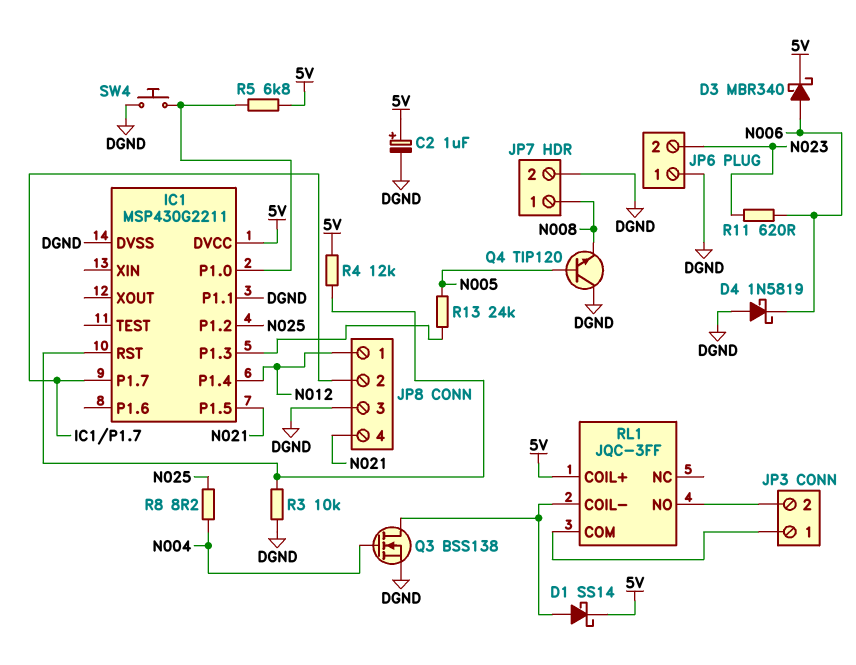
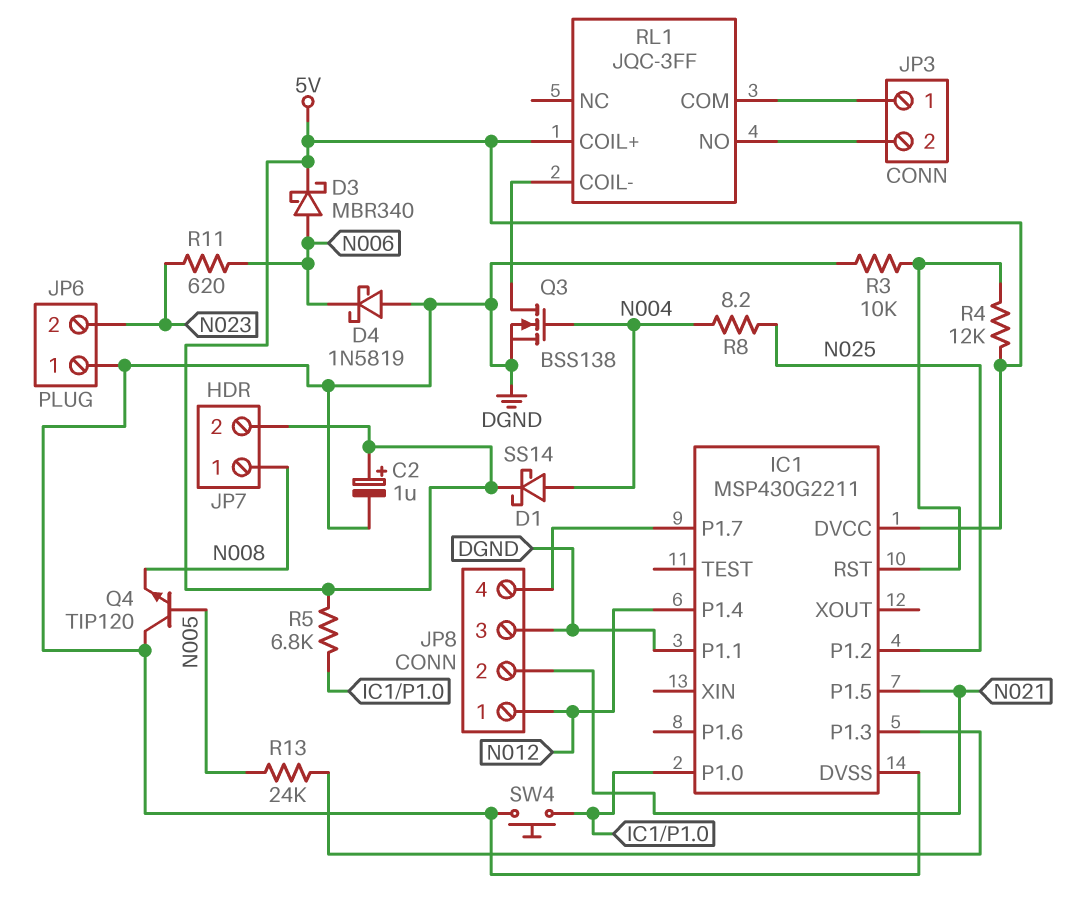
D1: schottky SS14 (A RL1/COIL-, K 5V) -> schottky SS14 (A N004, K 5V)
JP7 pin 2: DGND -> 5V
JP8 pin 2: IC1/P1.7 -> N021
JP8 pin 4: N021 -> IC1/P1.7

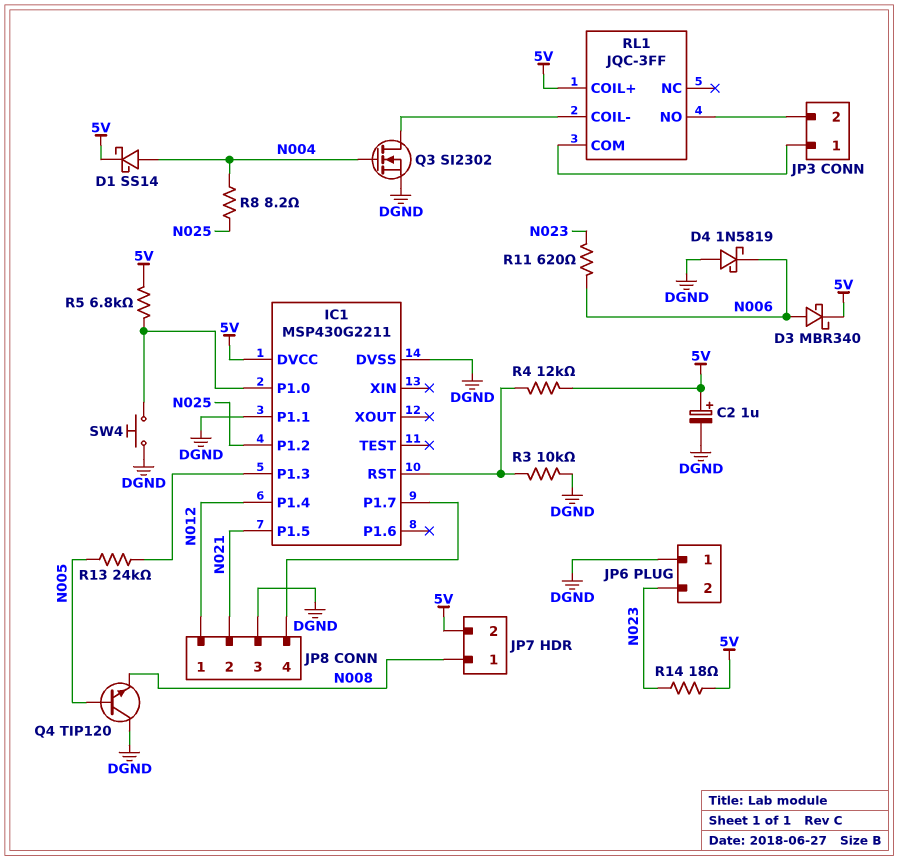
Q3: NMOS BSS138 (G N004, D RL1/COIL-, S DGND) -> NMOS SI2302 (G N004, D RL1/COIL-, S DGND)
R14: none -> 18 (5V, N023)

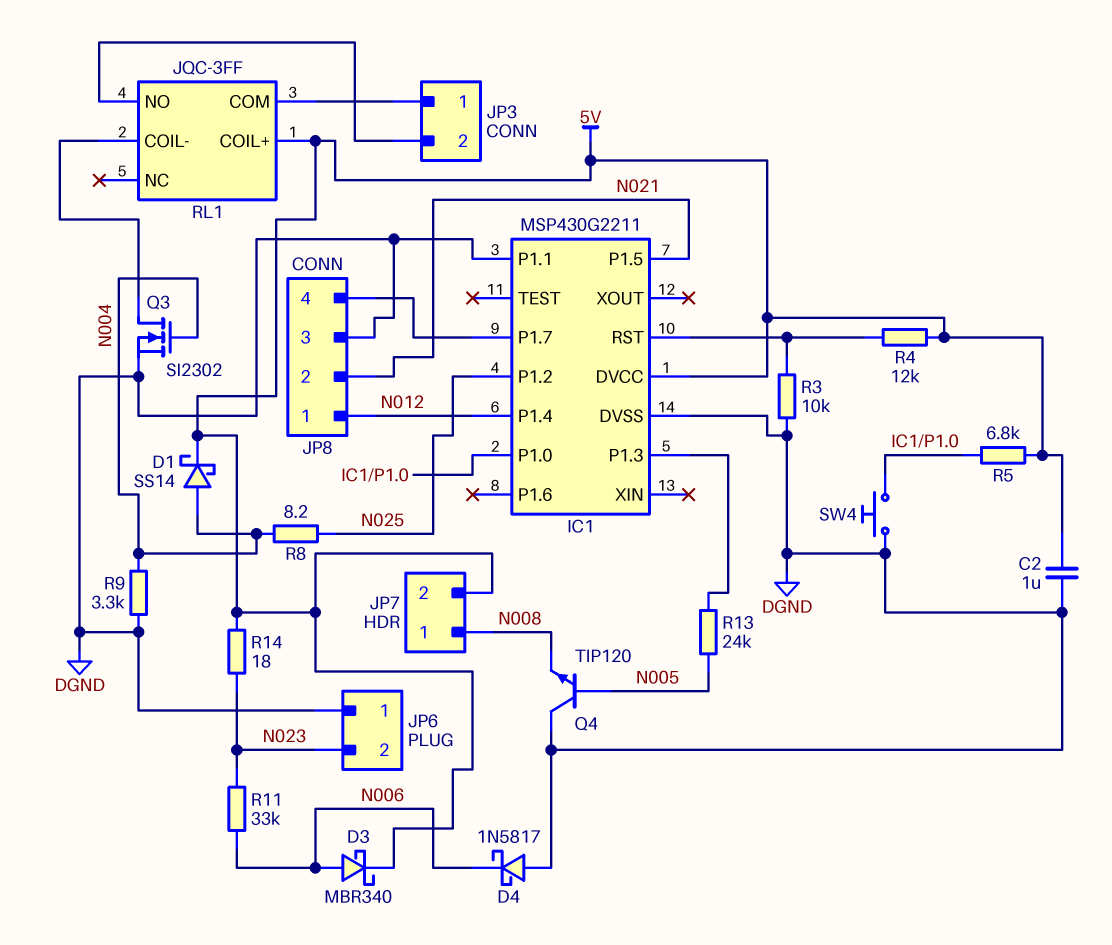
C2: 1uF (plus 5V, minus DGND) -> 1uF (5V, DGND)
D4: schottky 1N5819 (A DGND, K N006) -> schottky 1N5817 (A DGND, K N006)
R9: none -> 3.3k (DGND, N004)
R11: 620 (N006, N023) -> 33k (N006, N023)

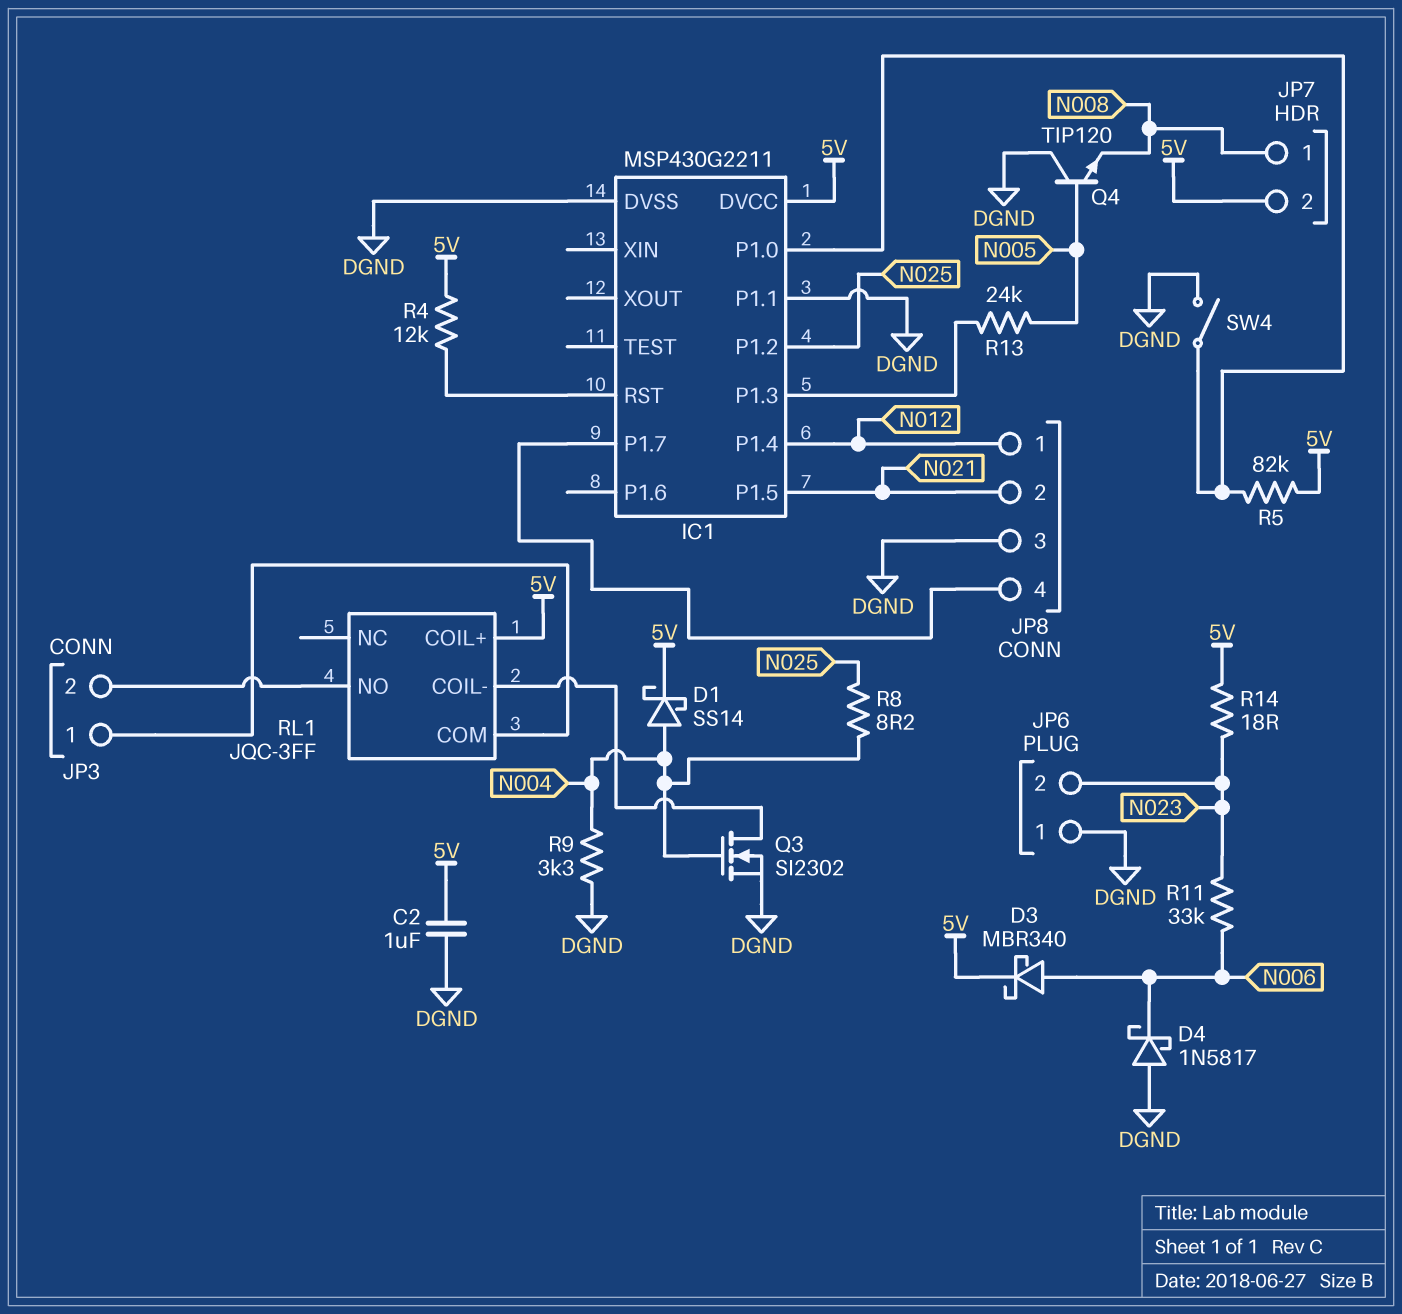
R3: 10k (DGND, IC1/RST) -> none
R5: 6.8k (5V, IC1/P1.0) -> 82k (5V, IC1/P1.0)
SW4: button (DGND, IC1/P1.0) -> switch (DGND, IC1/P1.0)

